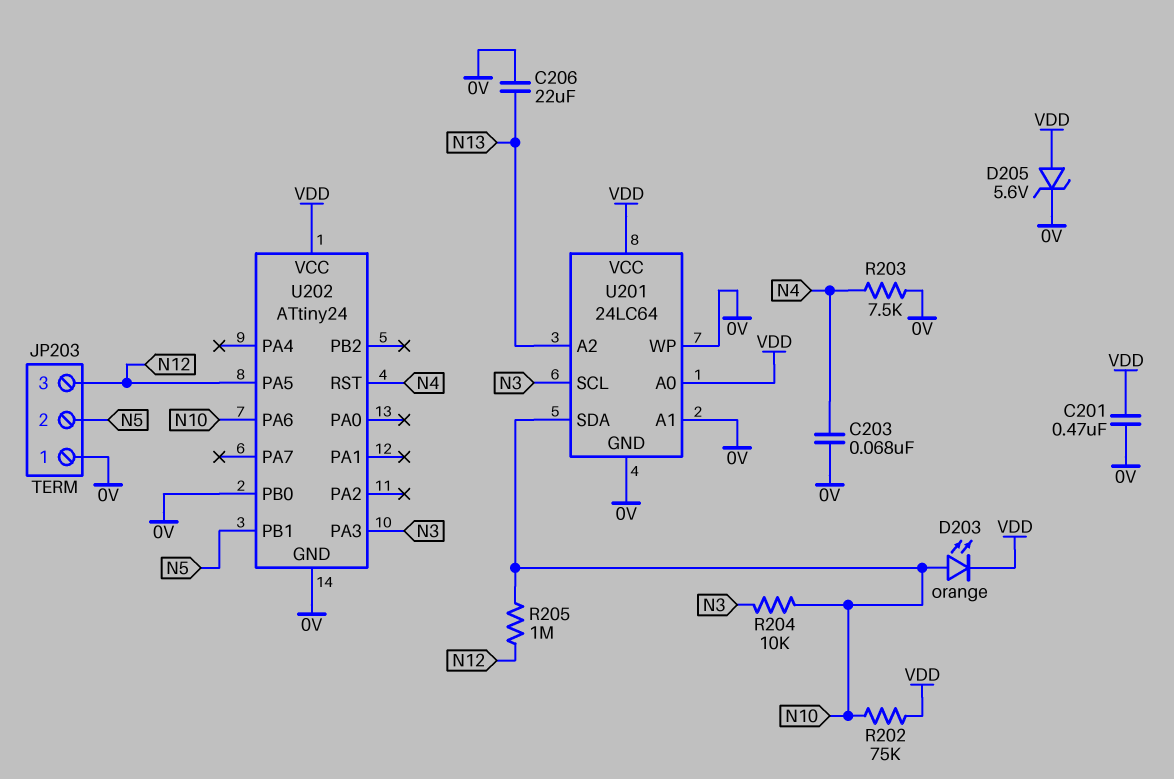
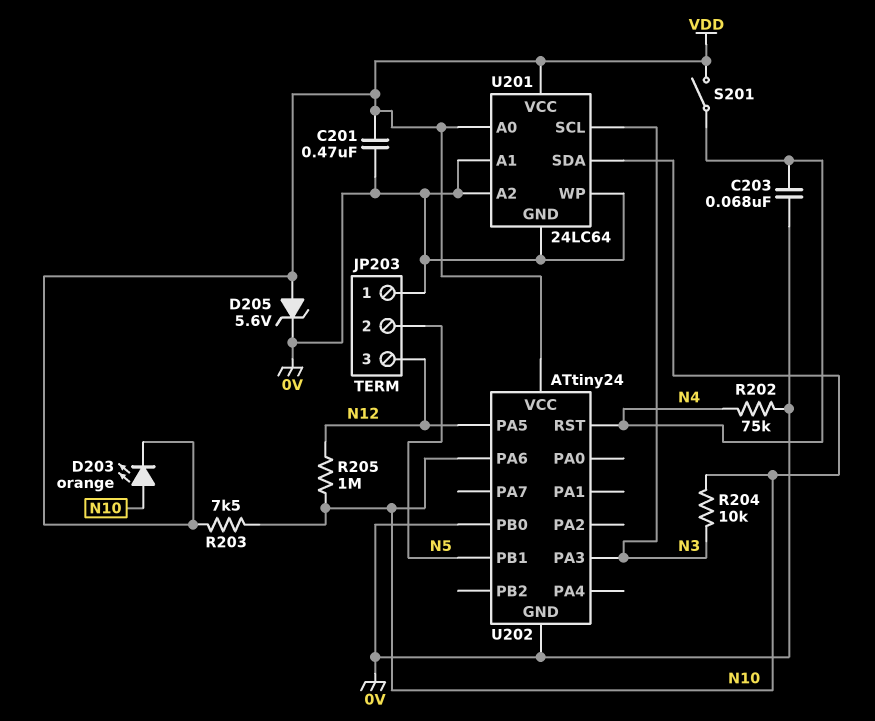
C206: 22uF (0V, N13) -> none
R202: 75k (N10, VDD) -> 75k (0V, N4)
R203: 7.5k (0V, N4) -> 7.5k (N10, VDD)
S201: none -> switch (N4, VDD)
U201 pin A2: N13 -> 0V

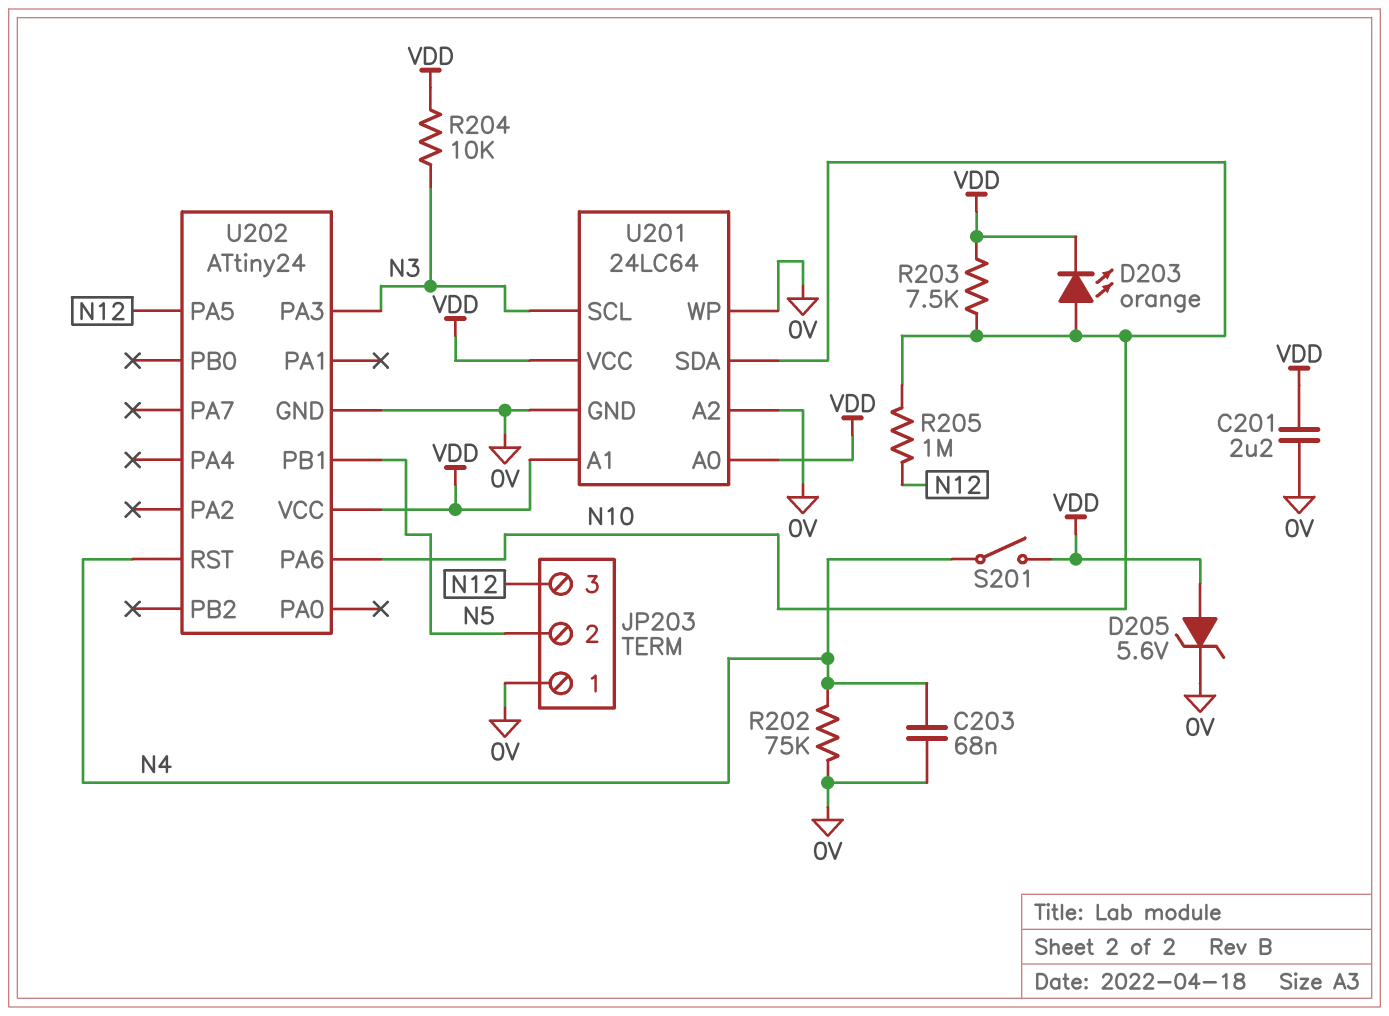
C201: 470nF (0V, VDD) -> 2.2uF (0V, VDD)
R204: 10k (N3, N10) -> 10k (N3, VDD)
U201 pin A1: 0V -> VDD
U202 pin PB0: 0V -> none

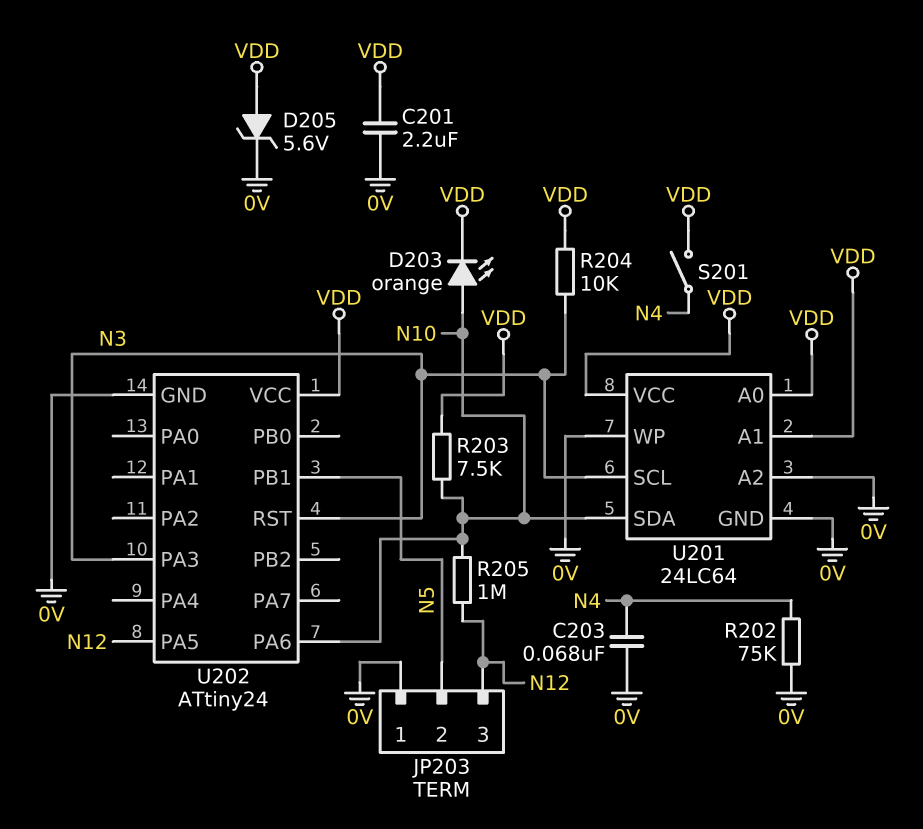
U202 pin RST: N4 -> N3

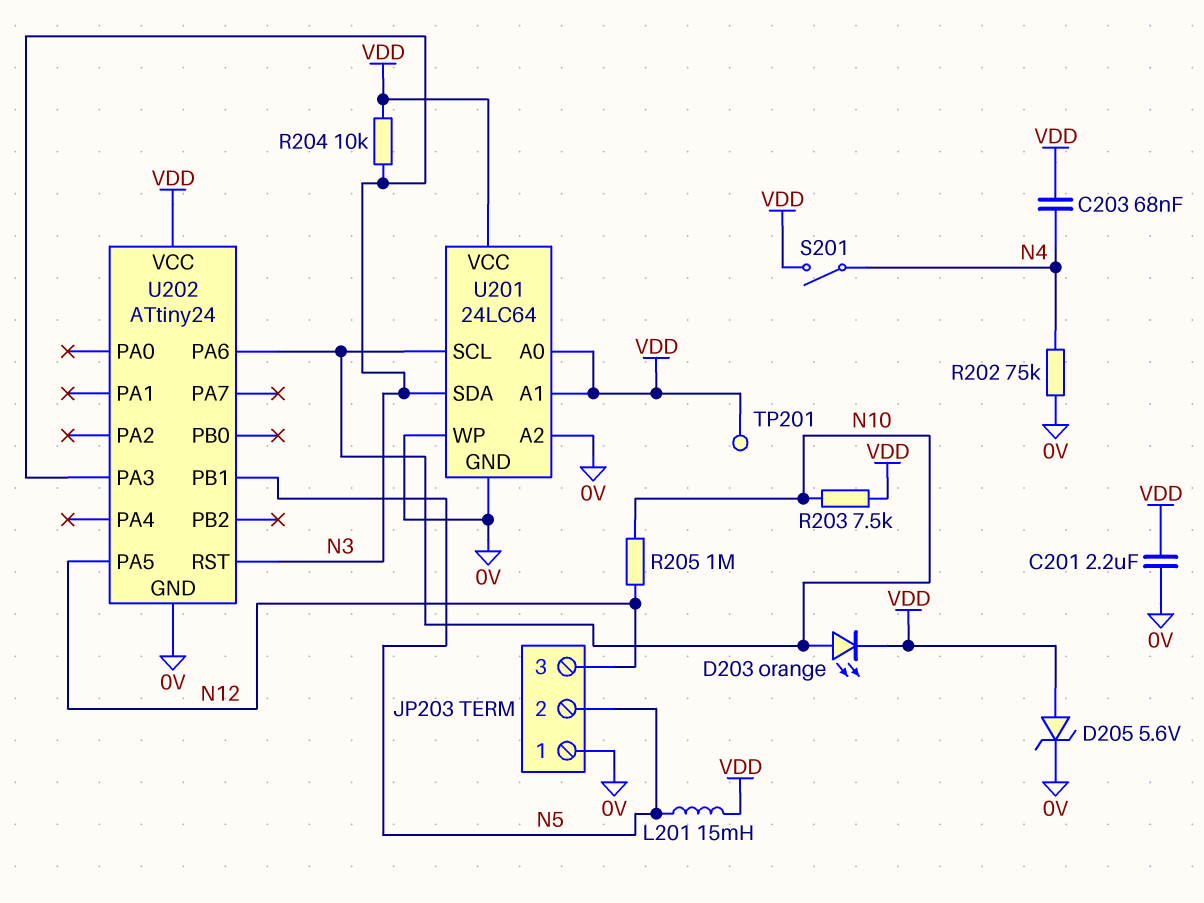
C203: 68nF (0V, N4) -> 68nF (N4, VDD)
L201: none -> 15mH (N5, VDD)
TP201: none -> test point (VDD)
U201 pin SCL: N3 -> N10
U201 pin SDA: N10 -> N3

